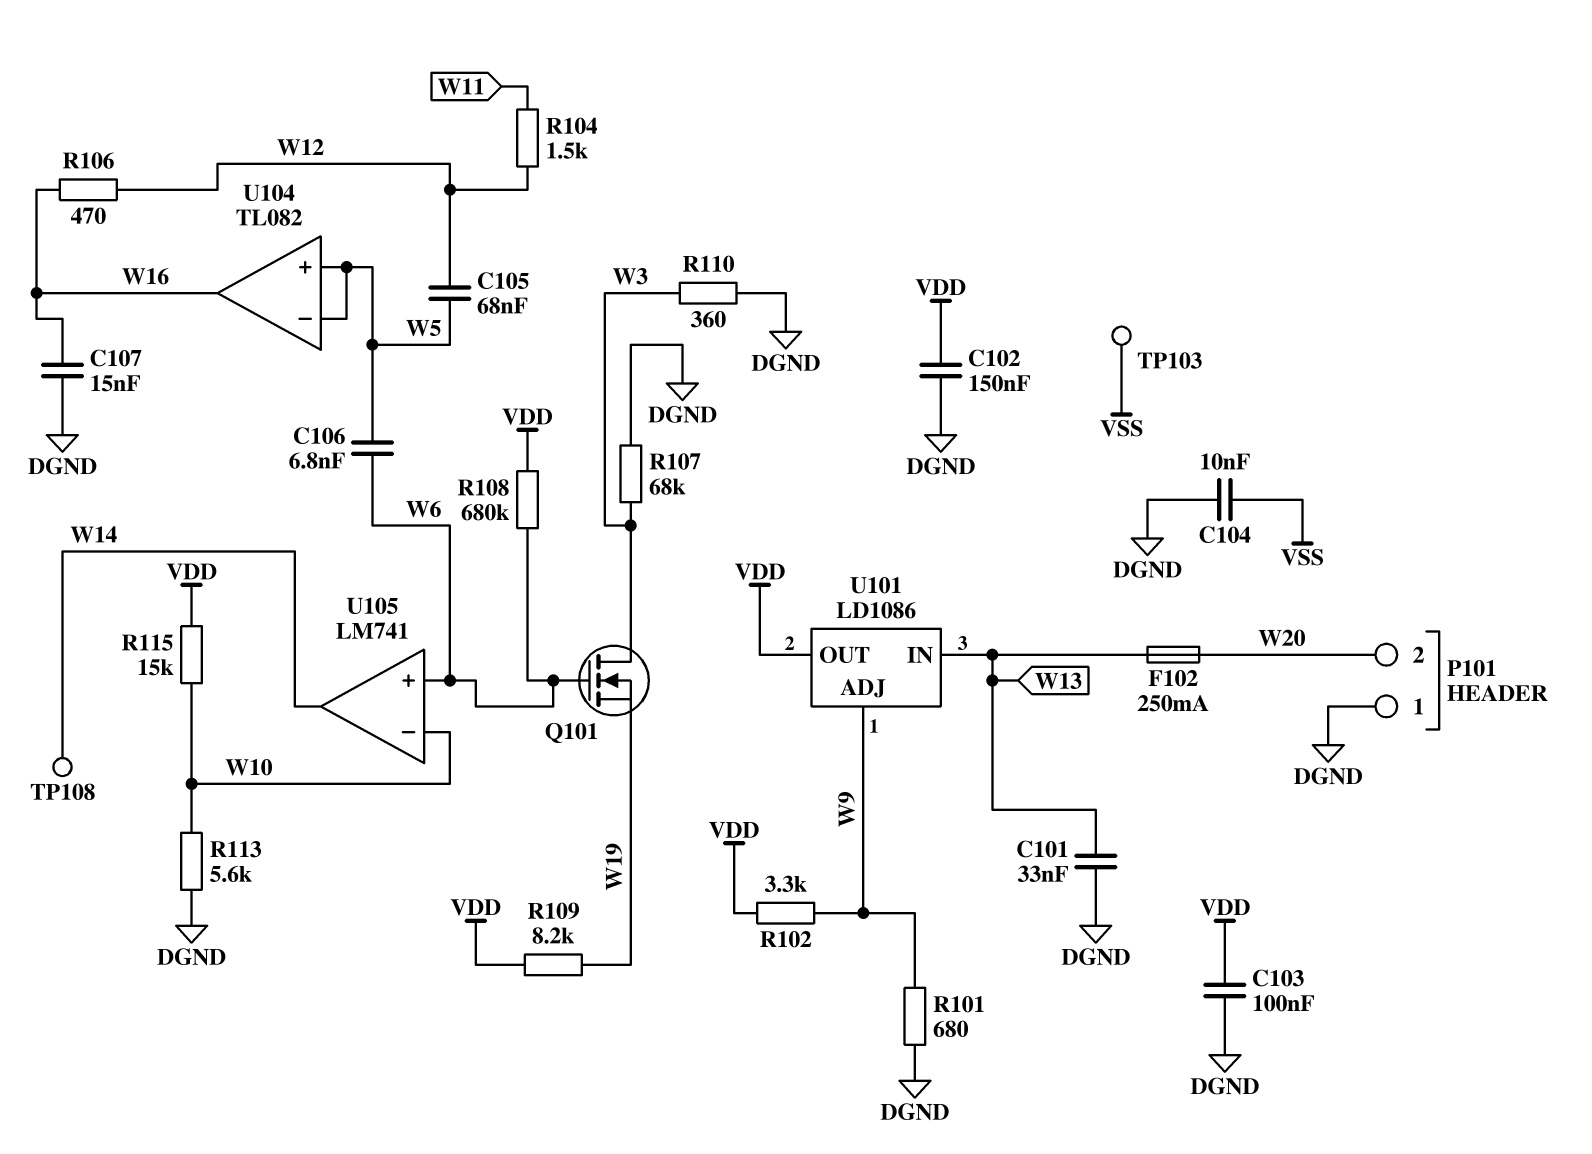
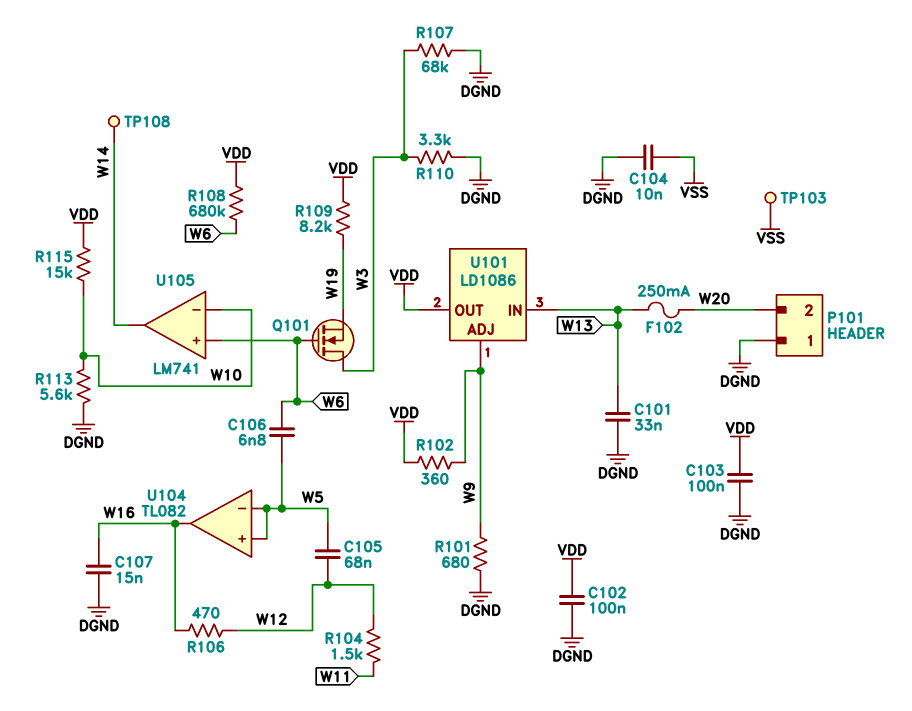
C102: 150nF (DGND, VDD) -> 100nF (DGND, VDD)
R102: 3.3k (VDD, W9) -> 360 (VDD, W9)
R110: 360 (DGND, W3) -> 3.3k (DGND, W3)

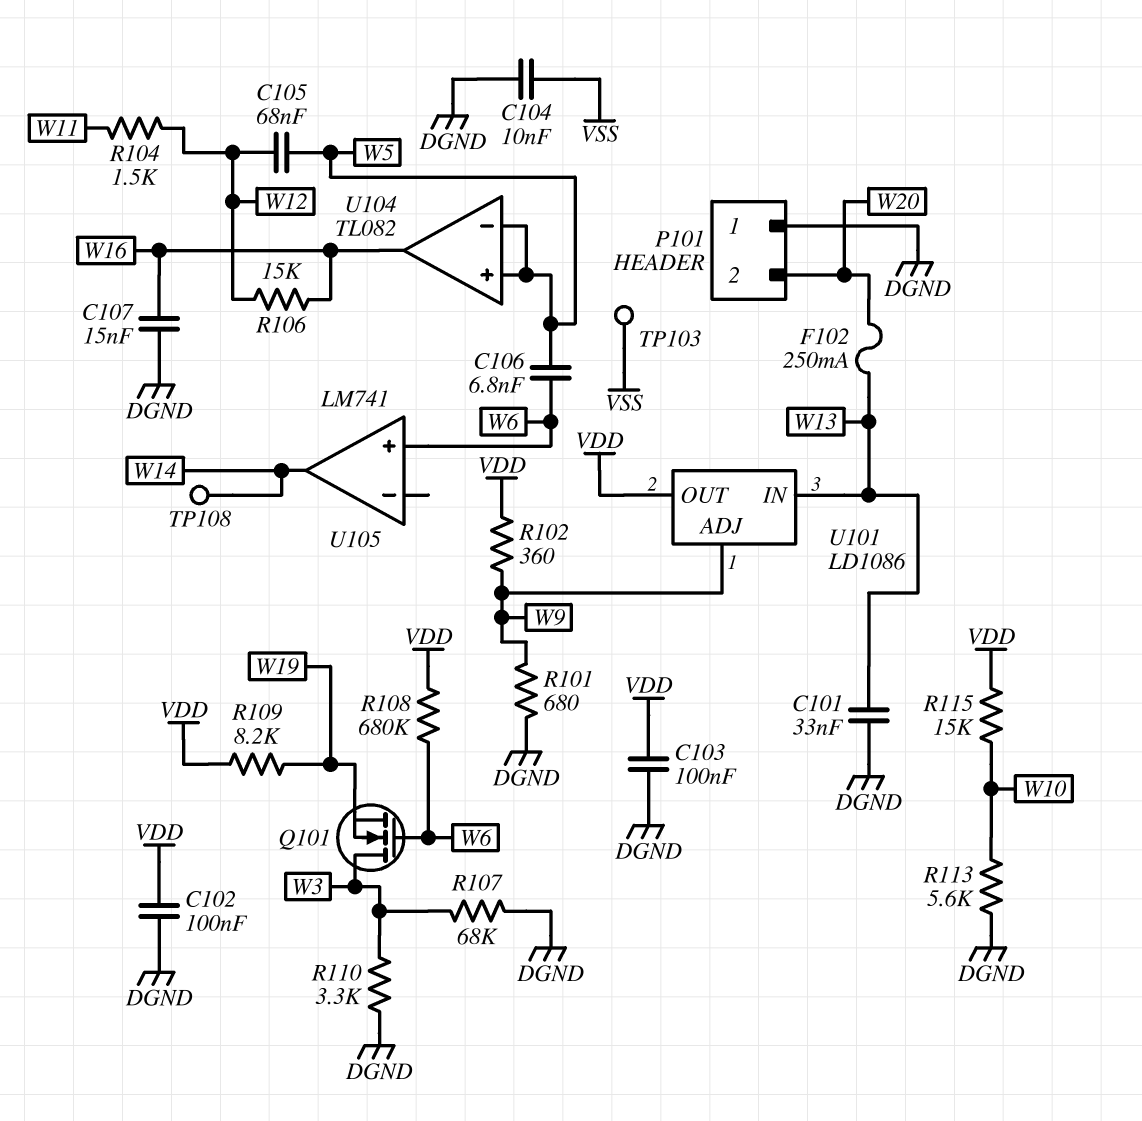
R106: 470 (W12, W16) -> 15k (W12, W16)
U105 pin in-: W10 -> none

